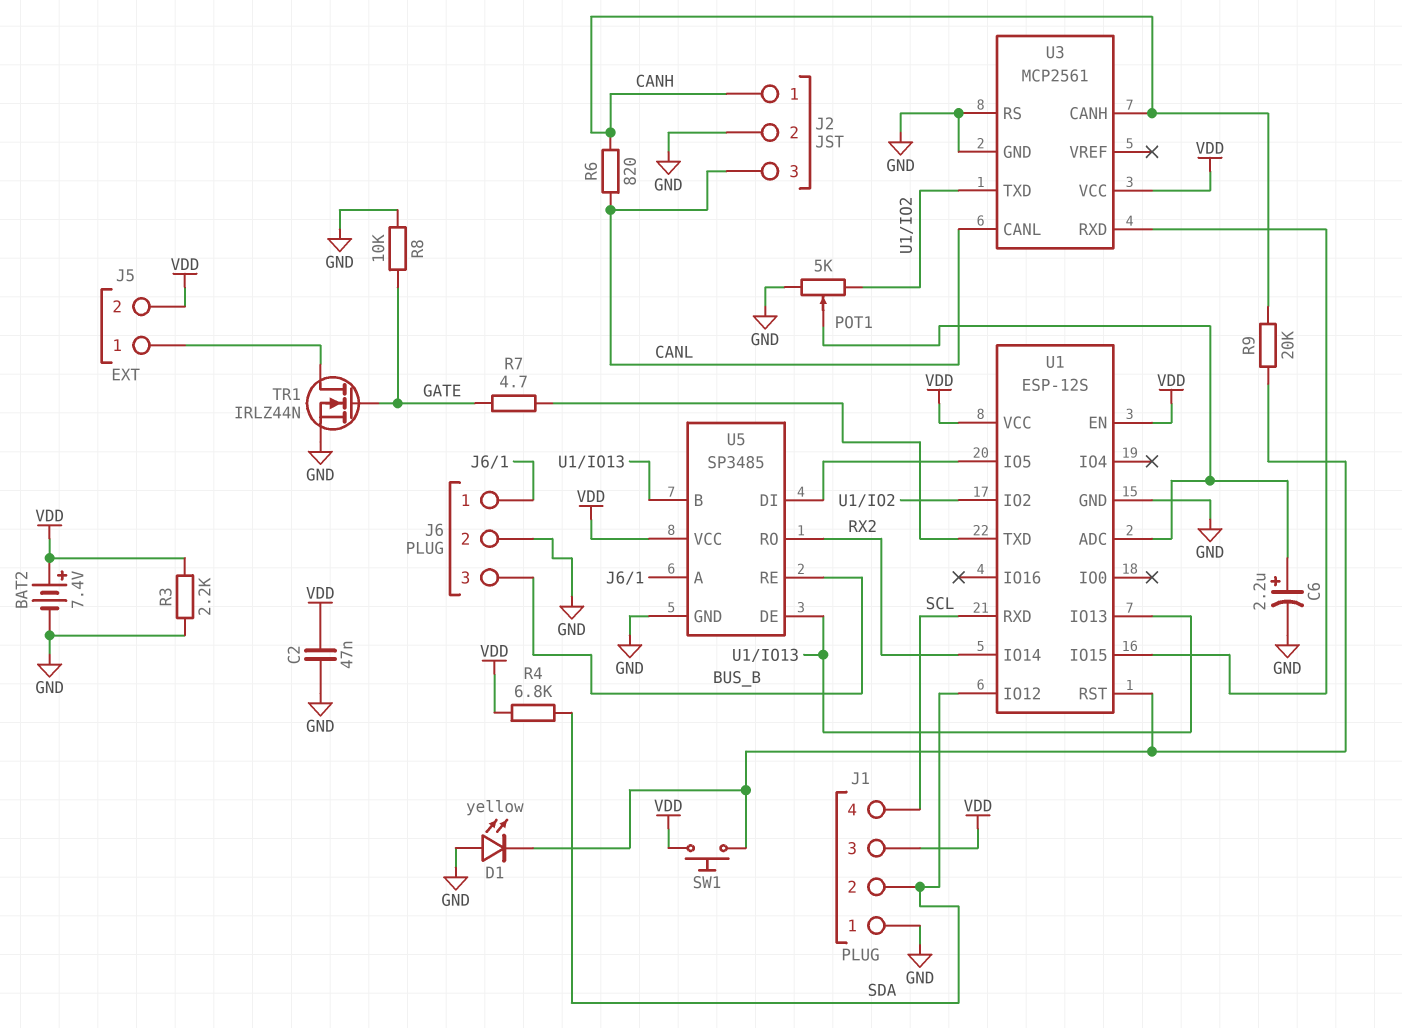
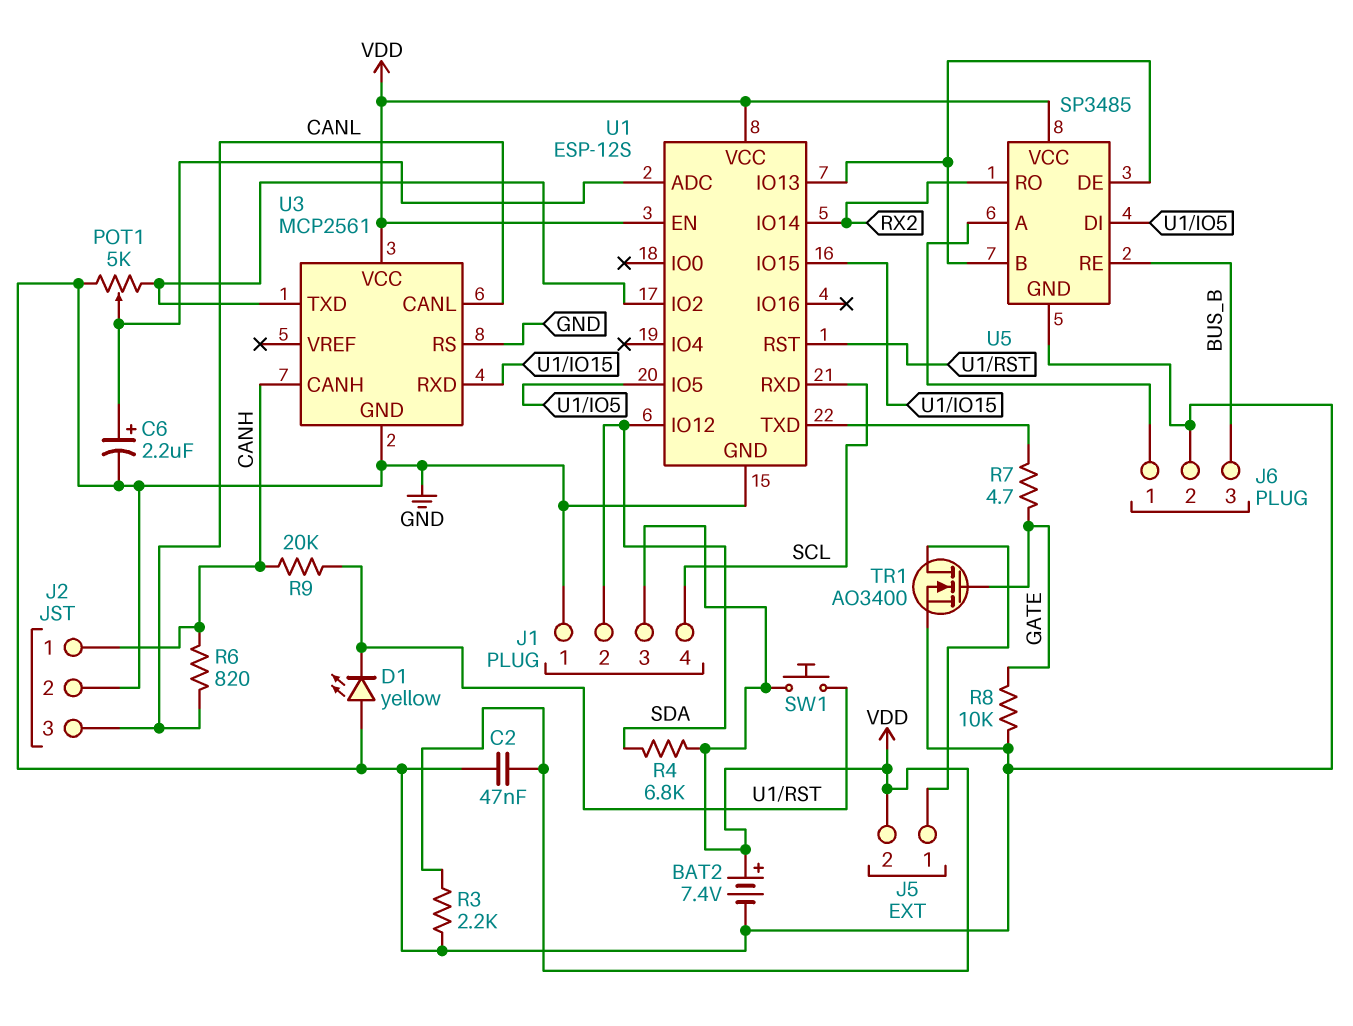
TR1: NMOS IRLZ44N (G GATE, D J5/1, S GND) -> NMOS AO3400 (G GATE, D J5/1, S GND)

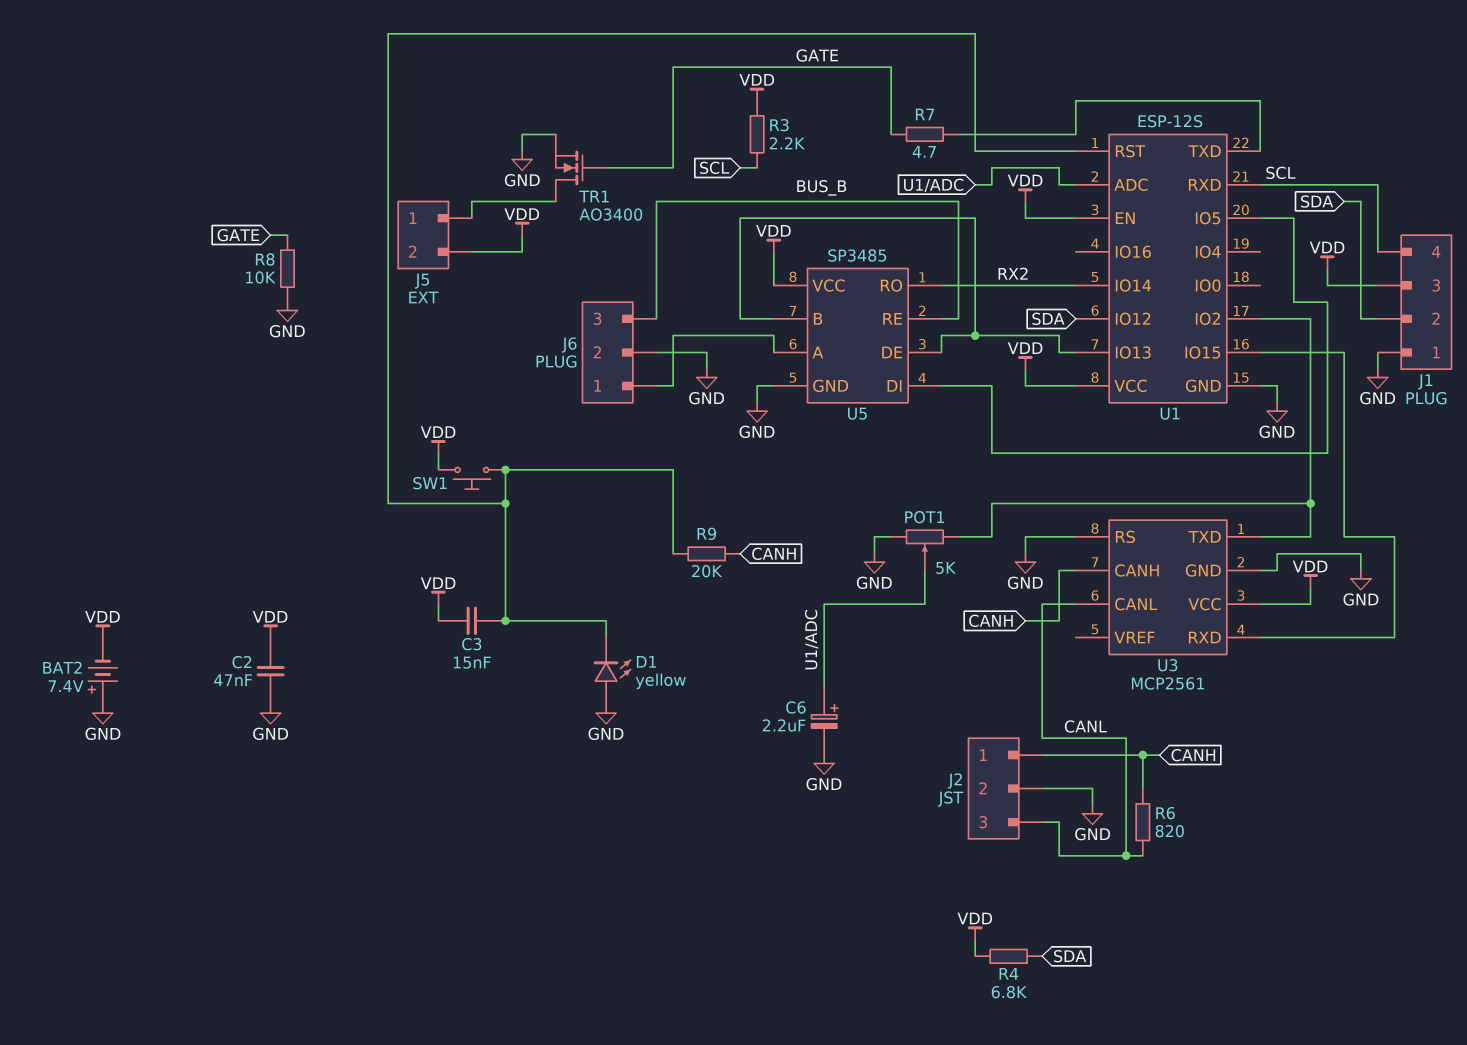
BAT2: 7.4V (plus VDD, minus GND) -> 7.4V (plus GND, minus VDD)
C3: none -> 15nF (U1/RST, VDD)
R3: 2.2k (GND, VDD) -> 2.2k (SCL, VDD)

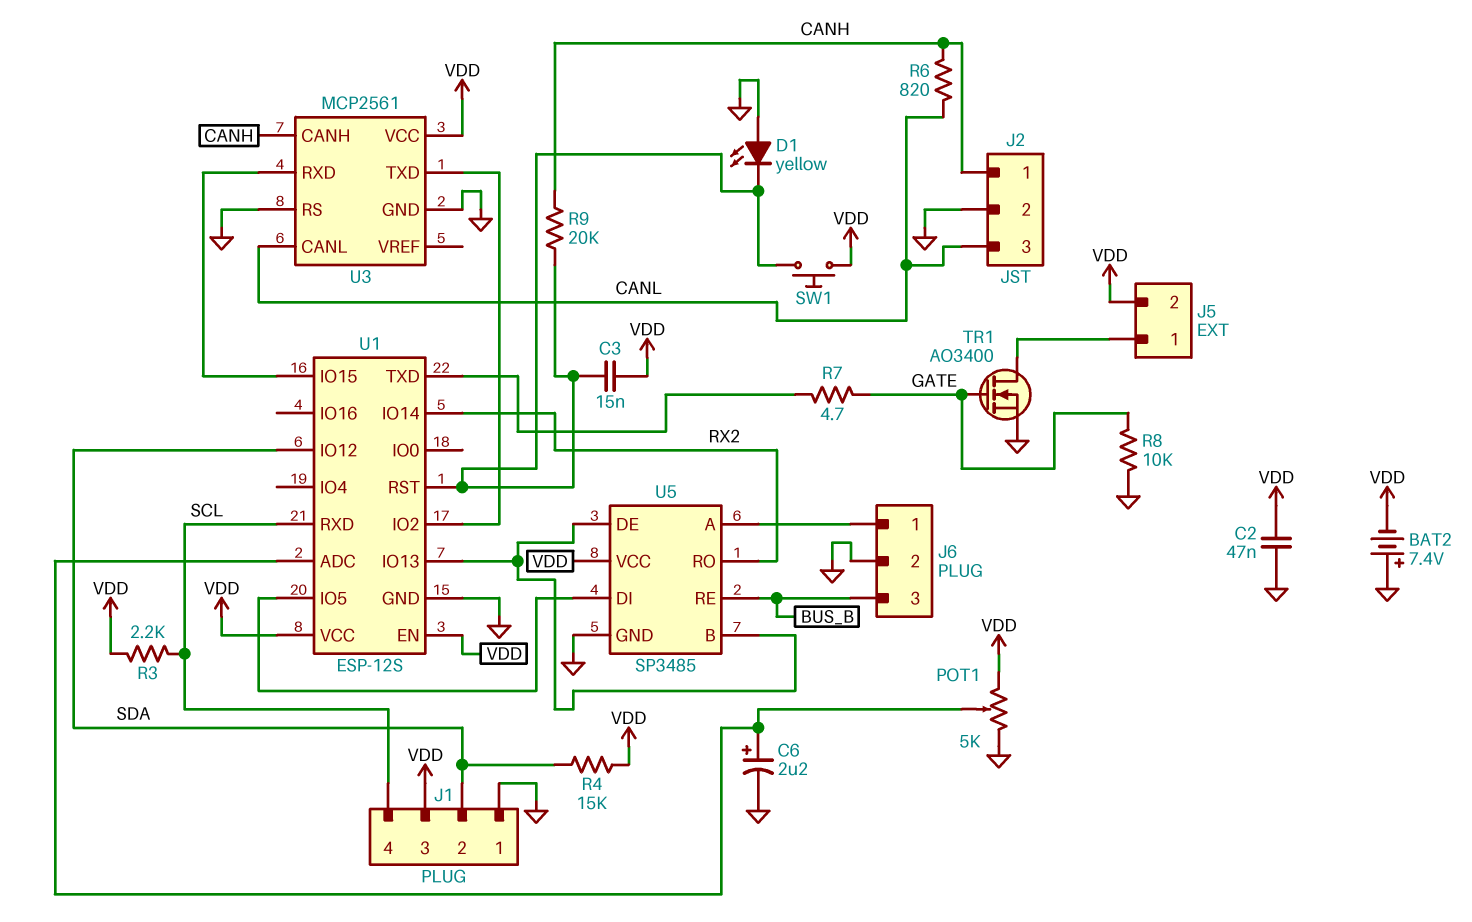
POT1: 5k (GND, U1/IO2, wiper U1/ADC) -> 5k (GND, VDD, wiper U1/ADC)
R4: 6.8k (SDA, VDD) -> 15k (SDA, VDD)

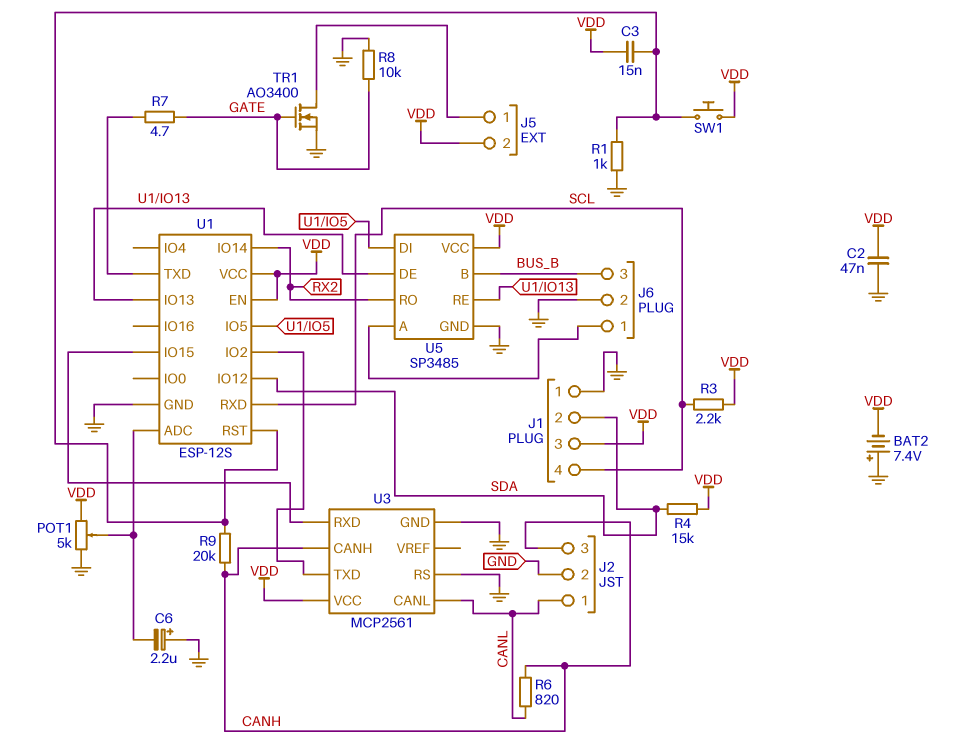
C6: 2.2uF (plus U1/ADC, minus GND) -> 2.2uF (plus GND, minus U1/ADC)
D1: LED yellow (A GND, K U1/RST) -> none
J2 pin 1: CANH -> CANL
J2 pin 3: CANL -> CANH
R1: none -> 1k (GND, U1/RST)
U5 pin B: U1/IO13 -> BUS_B
U5 pin RE: BUS_B -> U1/IO13

